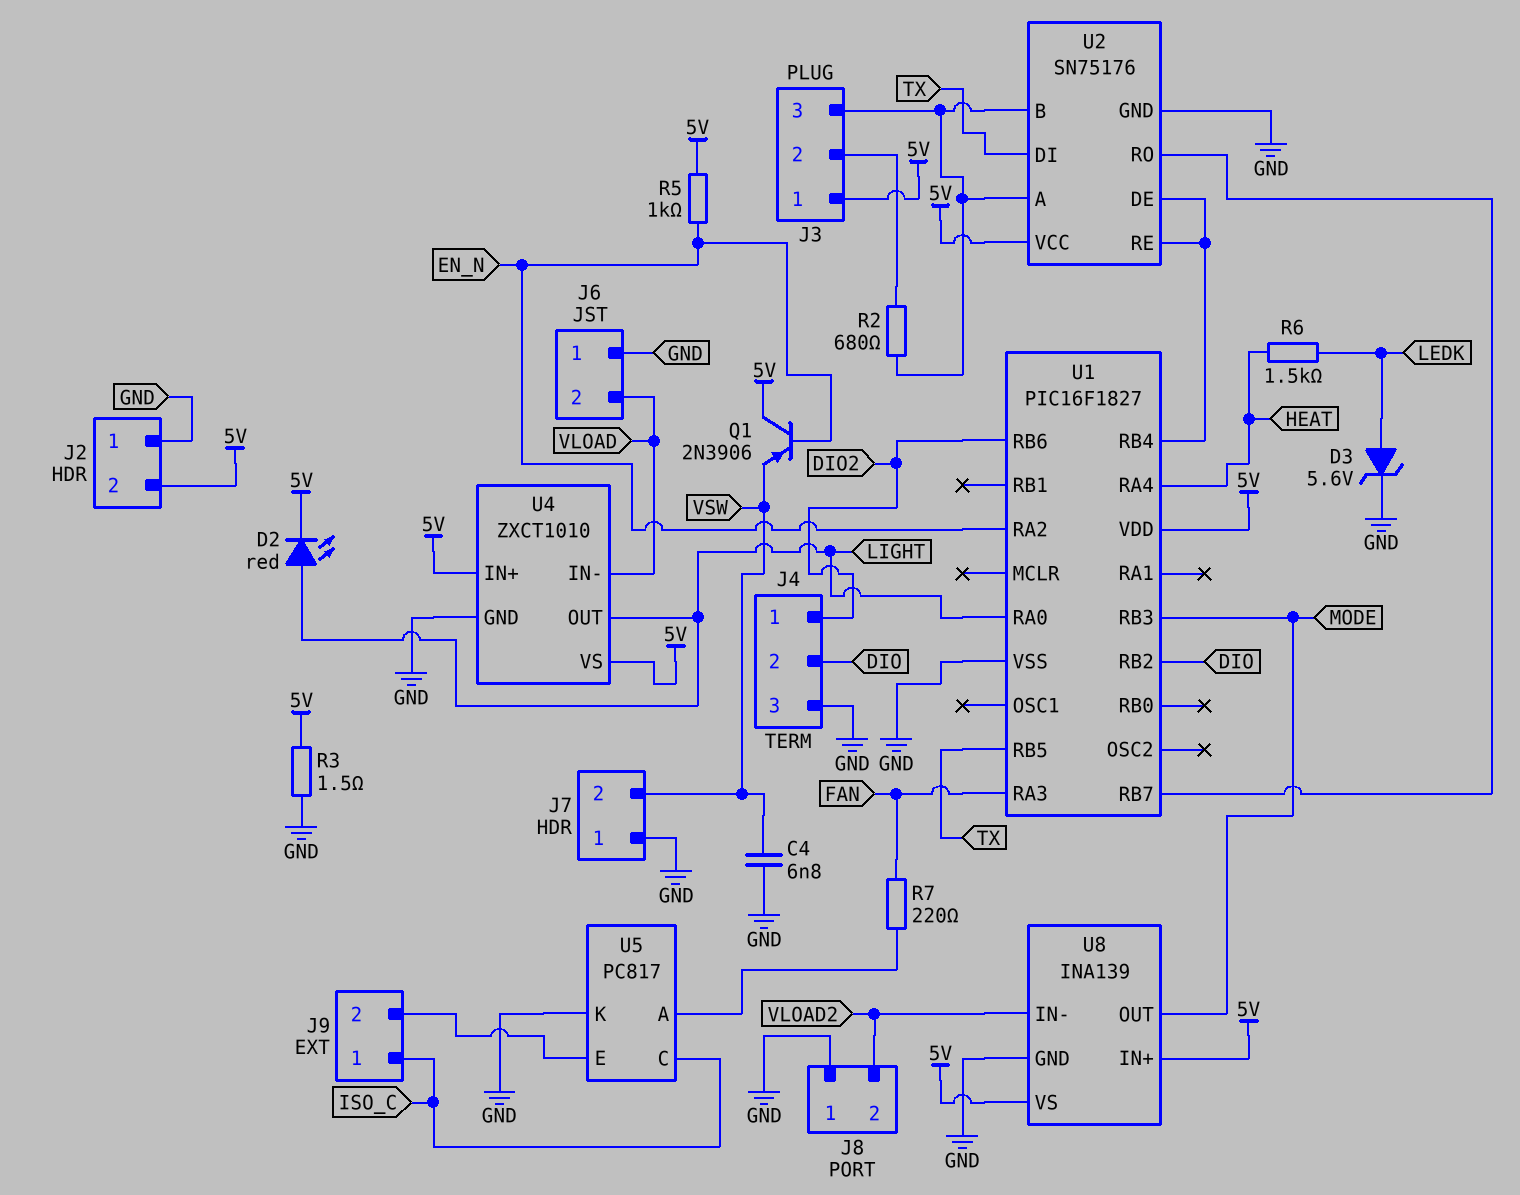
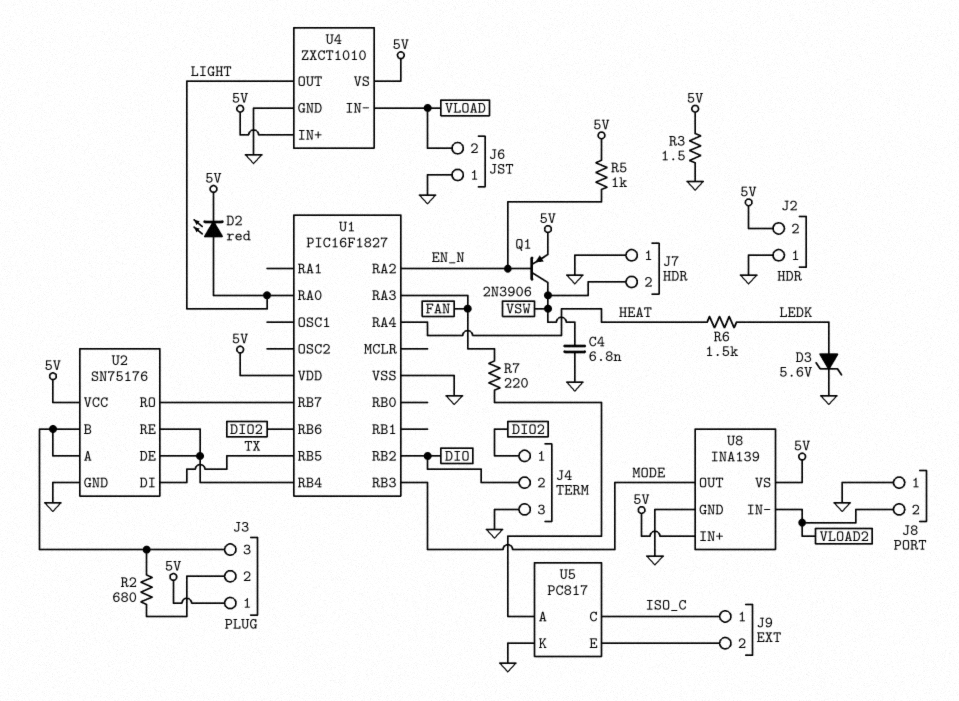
Q1: PNP 2N3906 (B EN_N, C 5V, E VSW) -> PNP 2N3906 (B EN_N, C VSW, E 5V)

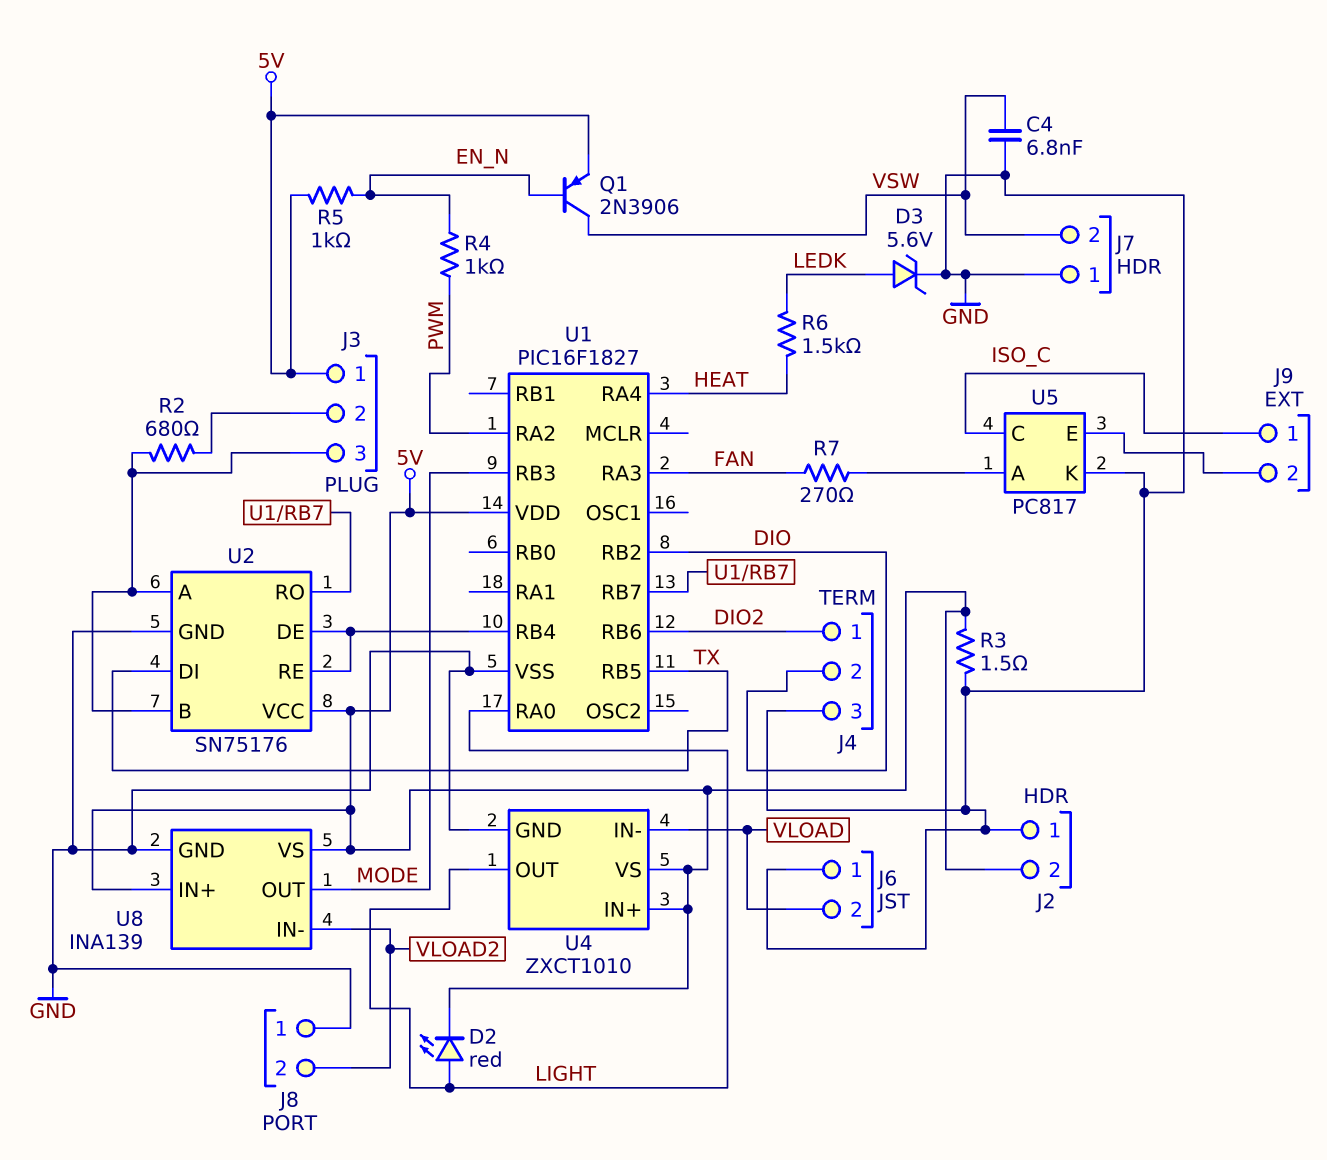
R4: none -> 1k (EN_N, PWM)
R7: 220 (FAN, U5/A) -> 270 (FAN, U5/A)
U1 pin RA2: EN_N -> PWM

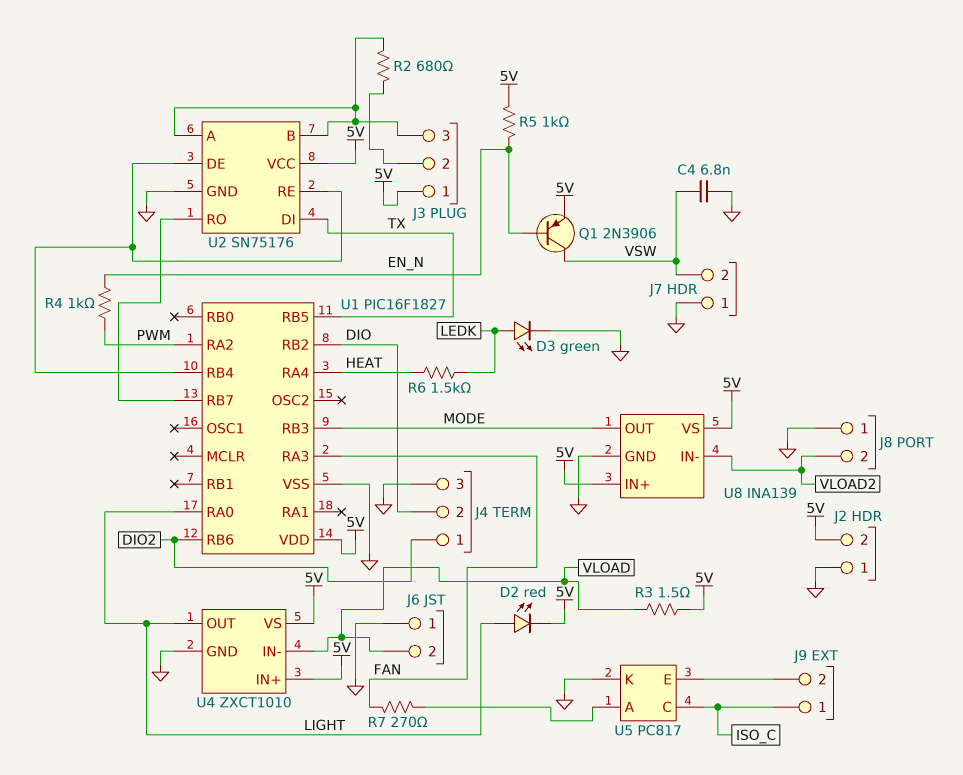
D3: zener 5.6V (A LEDK, K GND) -> LED green (A LEDK, K GND)
R3: 1.5 (5V, GND) -> 1.5 (5V, VLOAD)

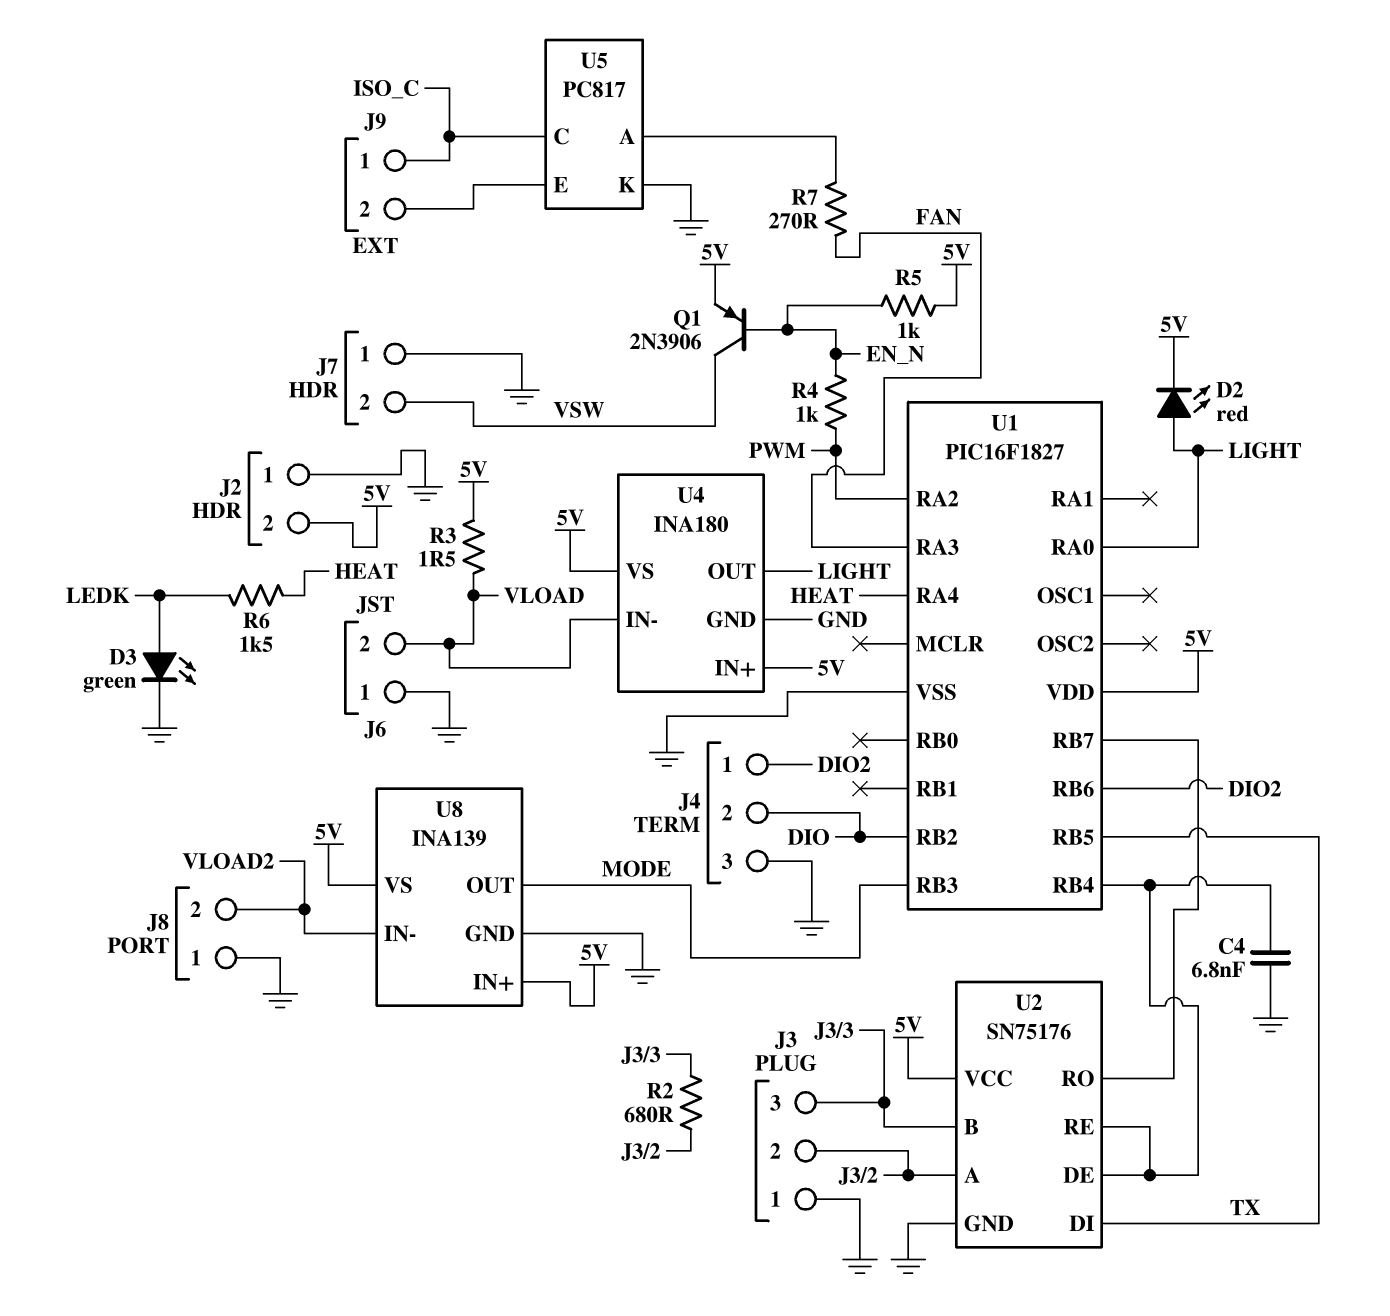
C4: 6.8nF (GND, VSW) -> 6.8nF (GND, U1/RB4)
J3 pin 1: 5V -> GND
U2 pin A: J3/3 -> J3/2
U4: ZXCT1010 -> INA180

